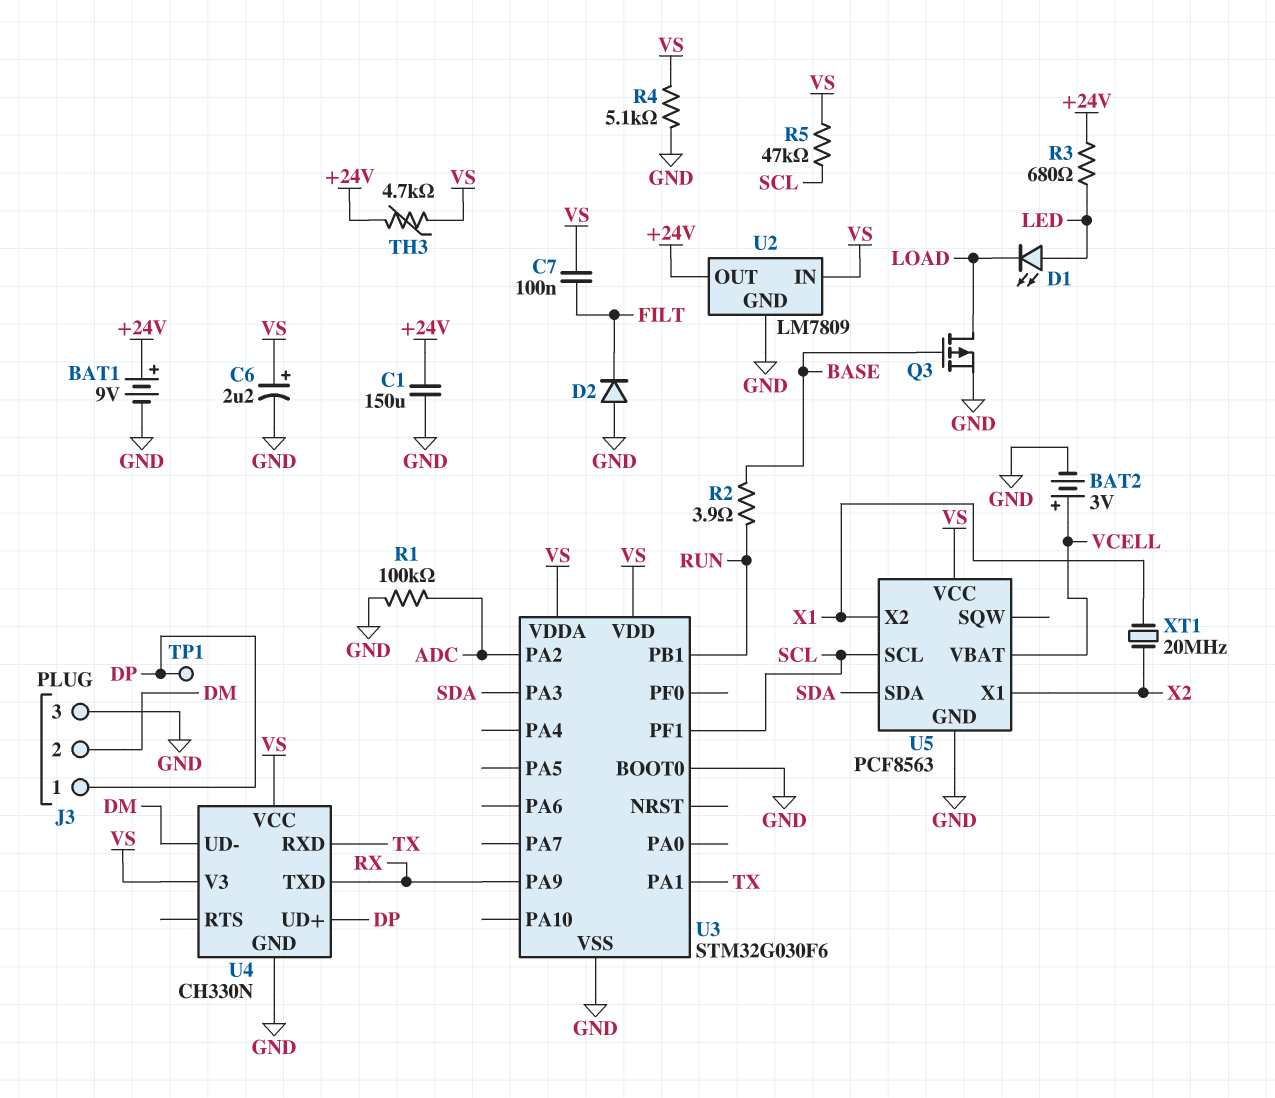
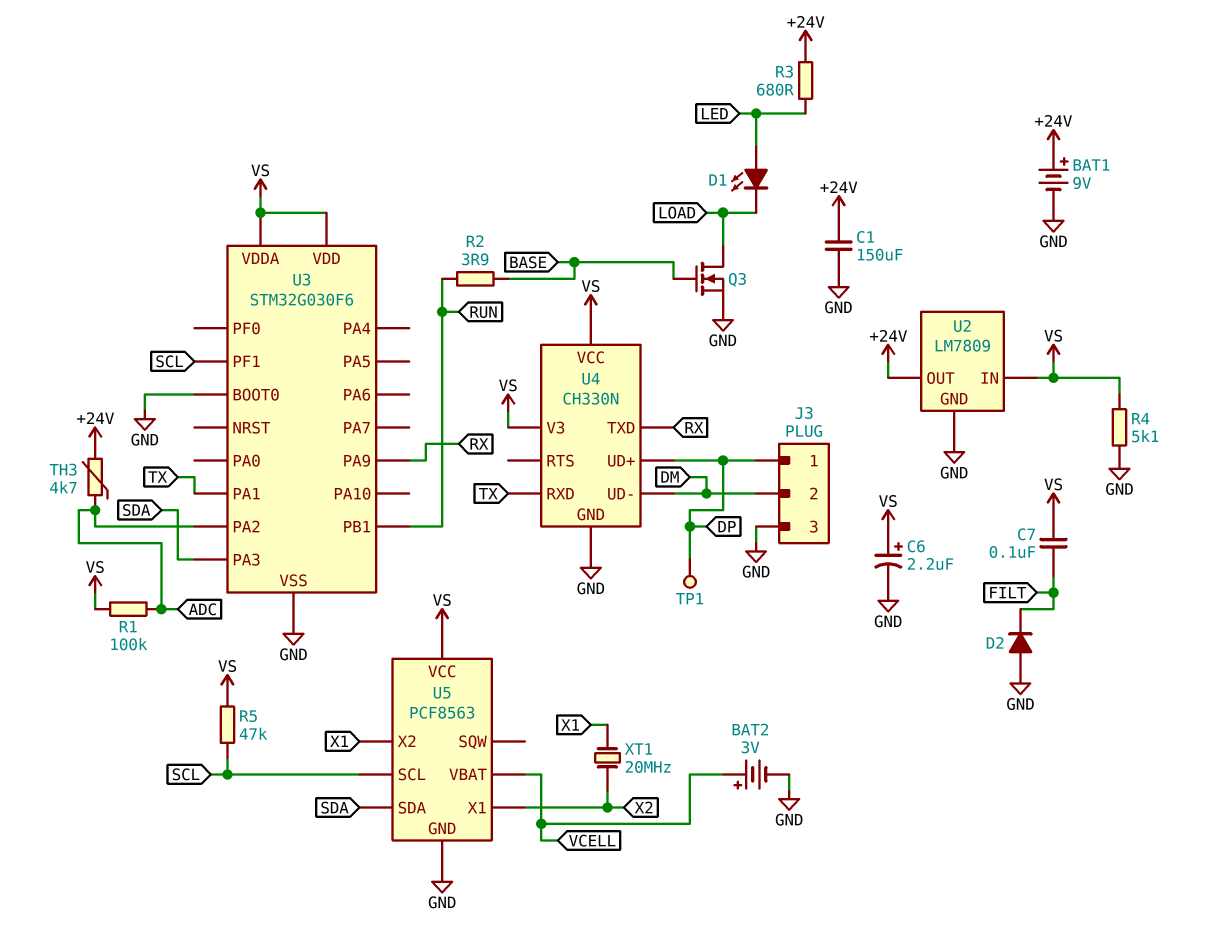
Q3: PMOS (G BASE, D LOAD, S GND) -> NMOS (G BASE, D LOAD, S GND)
R1: 100k (ADC, GND) -> 100k (ADC, VS)
TH3: 4.7k (+24V, VS) -> 4.7k (+24V, ADC)

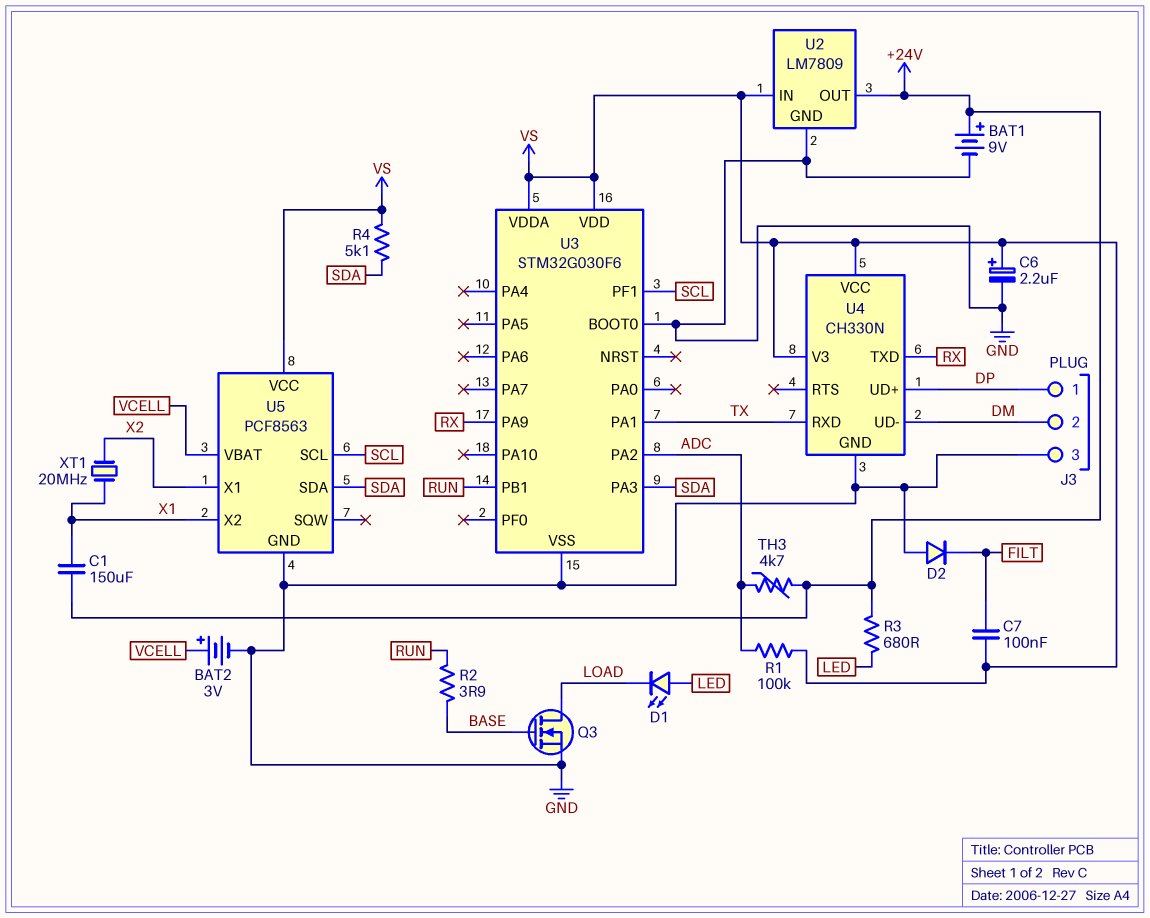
C1: 150uF (+24V, GND) -> 150uF (+24V, X1)
R4: 5.1k (GND, VS) -> 5.1k (SDA, VS)
R5: 47k (SCL, VS) -> none
TP1: test point (DP) -> none

